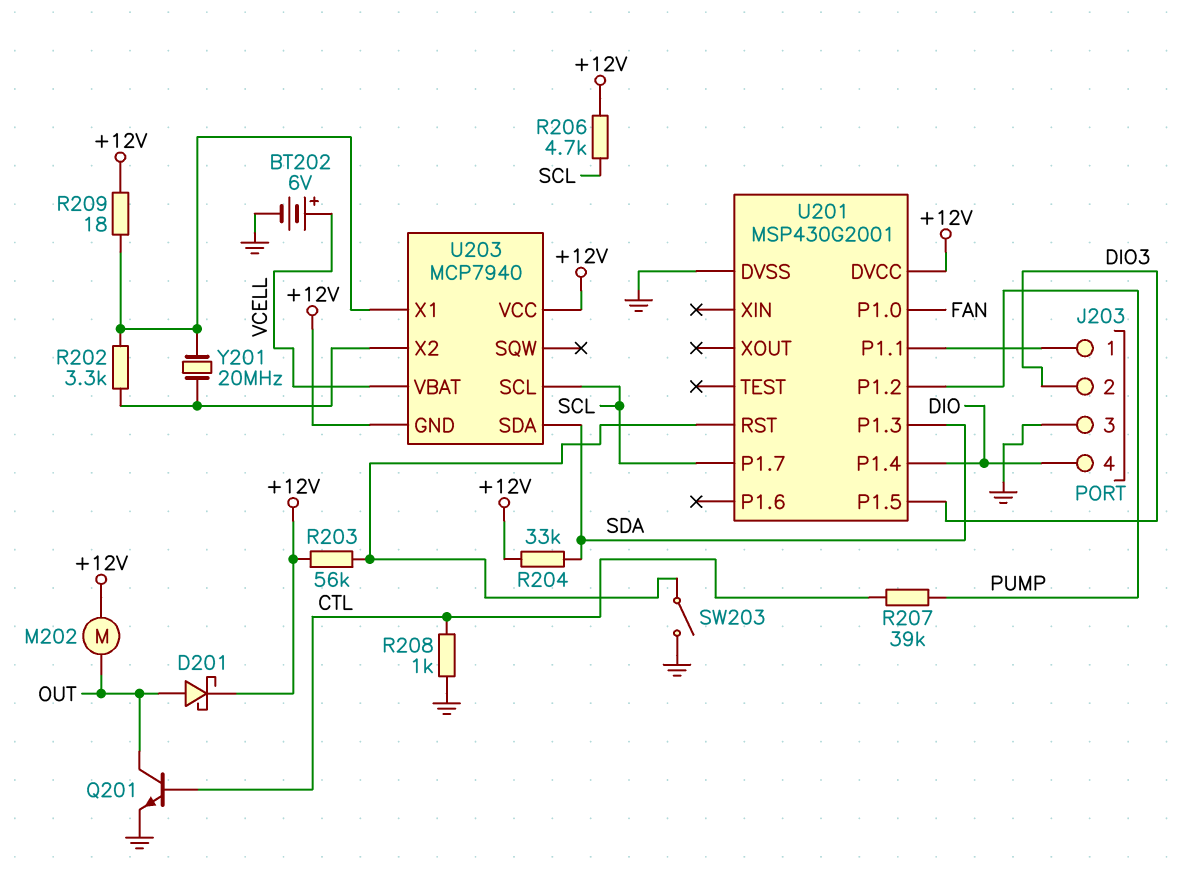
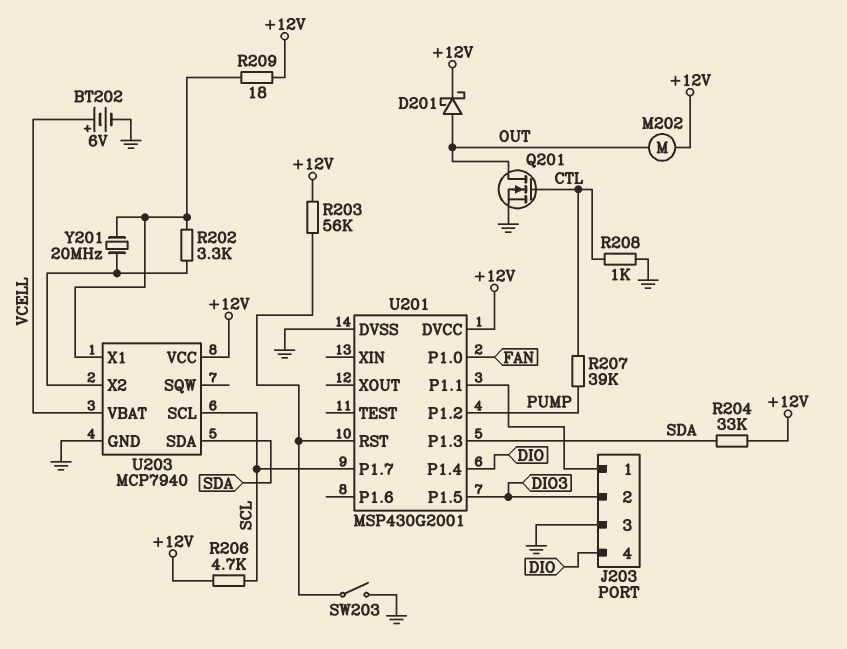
Q201: NPN (B CTL, C OUT, E GND) -> NMOS (G CTL, D OUT, S GND)
U203 pin GND: +12V -> GND

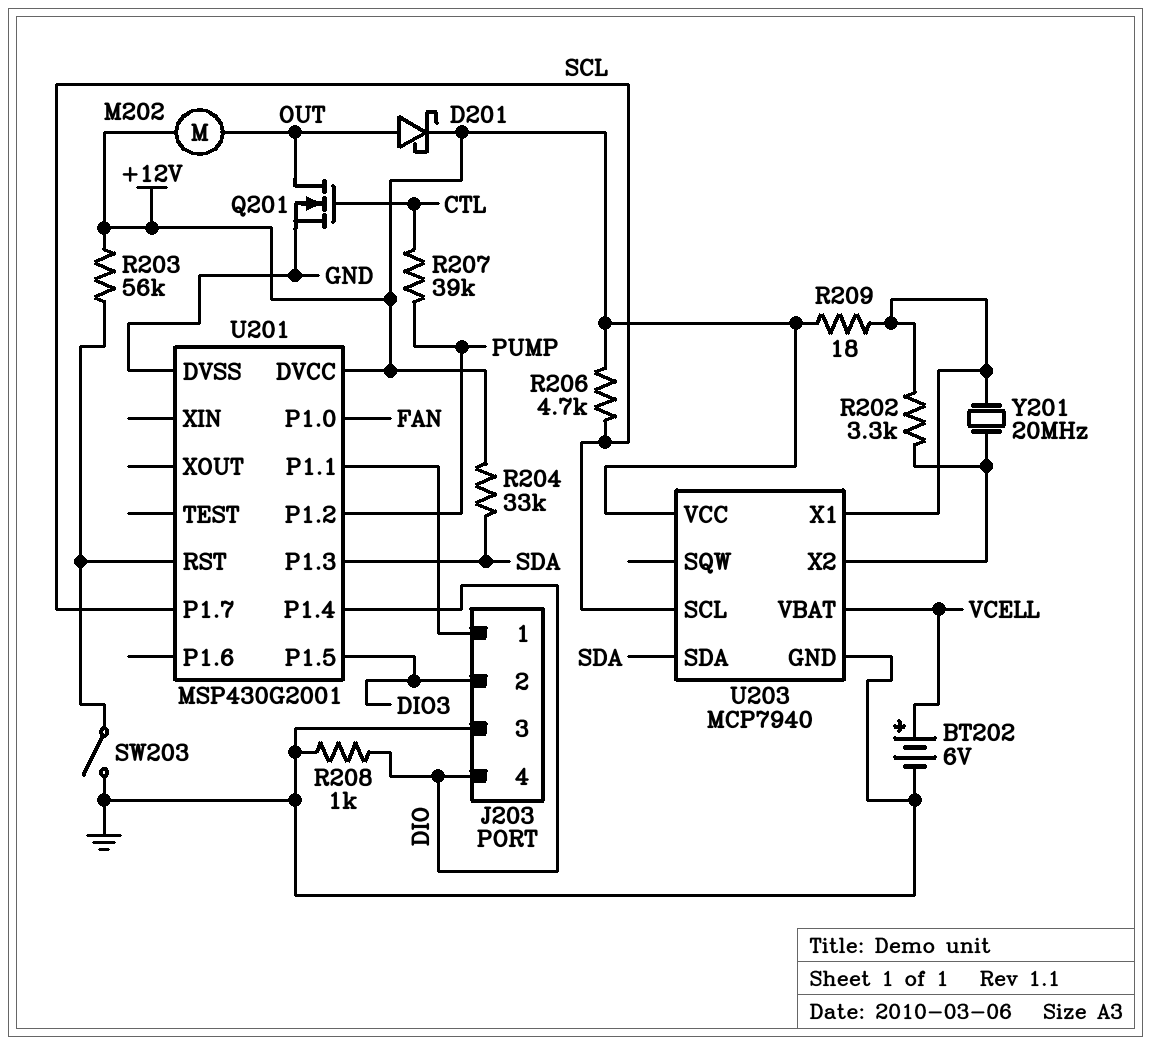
R208: 1k (CTL, GND) -> 1k (DIO, GND)

